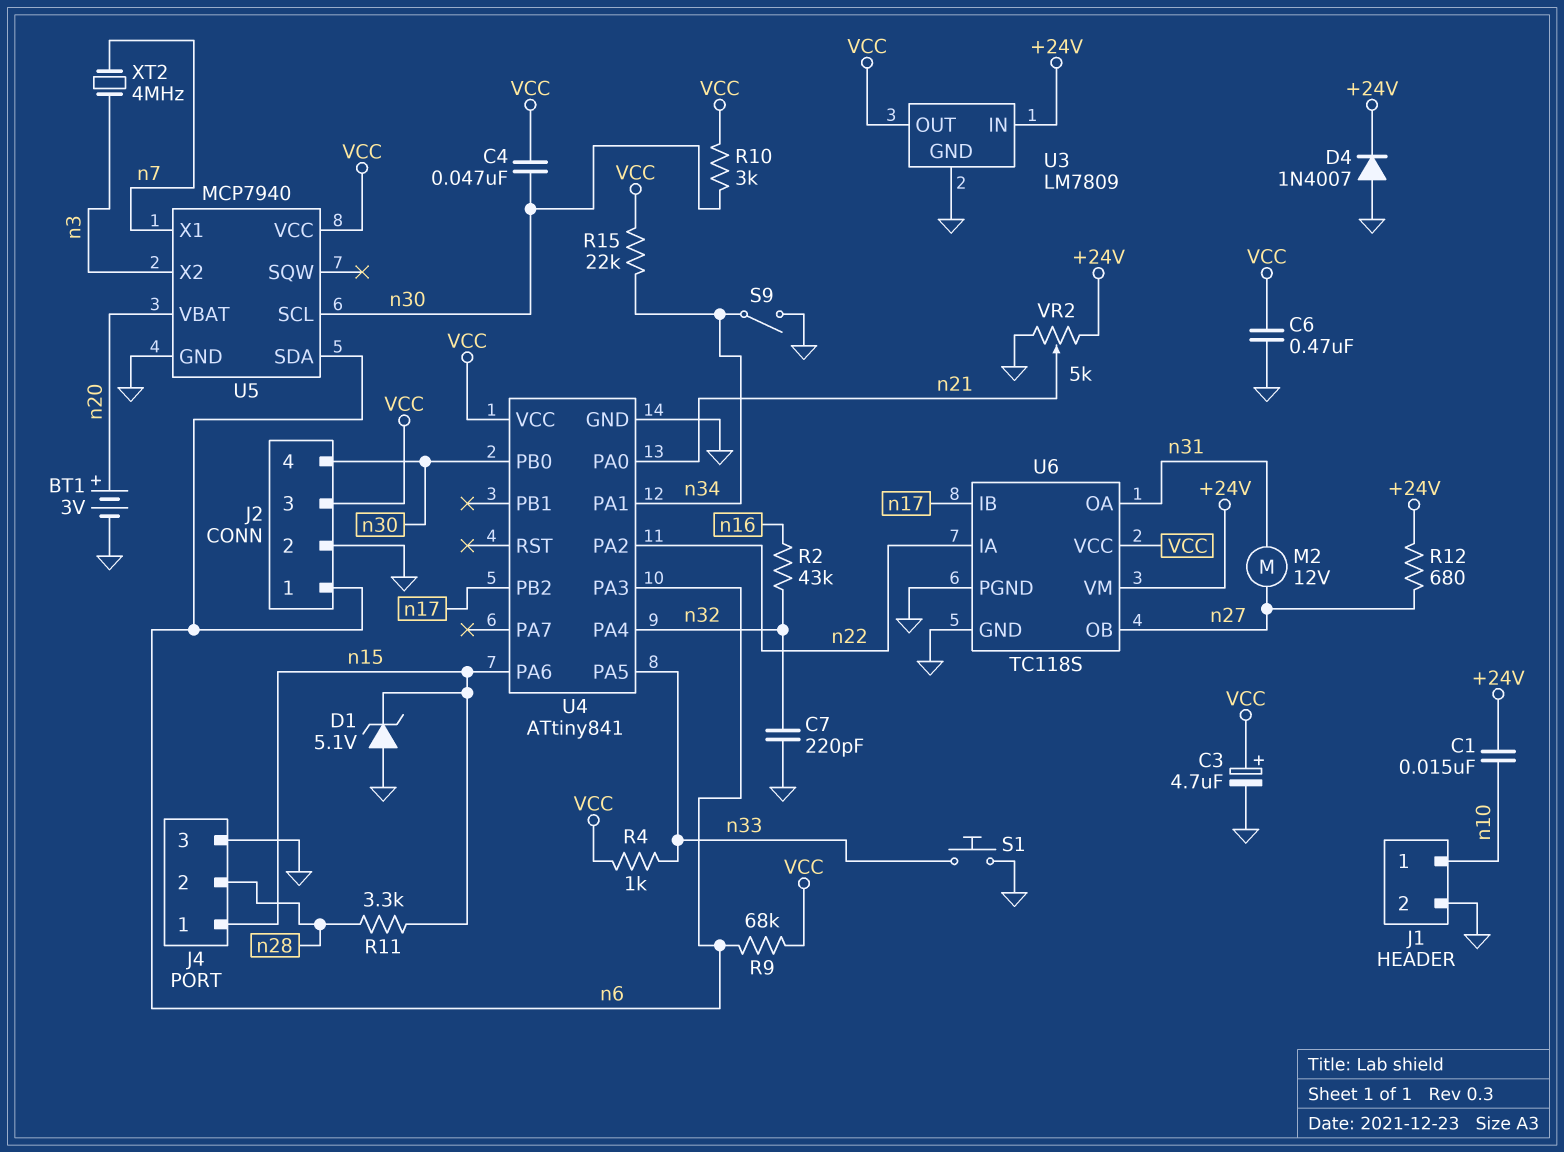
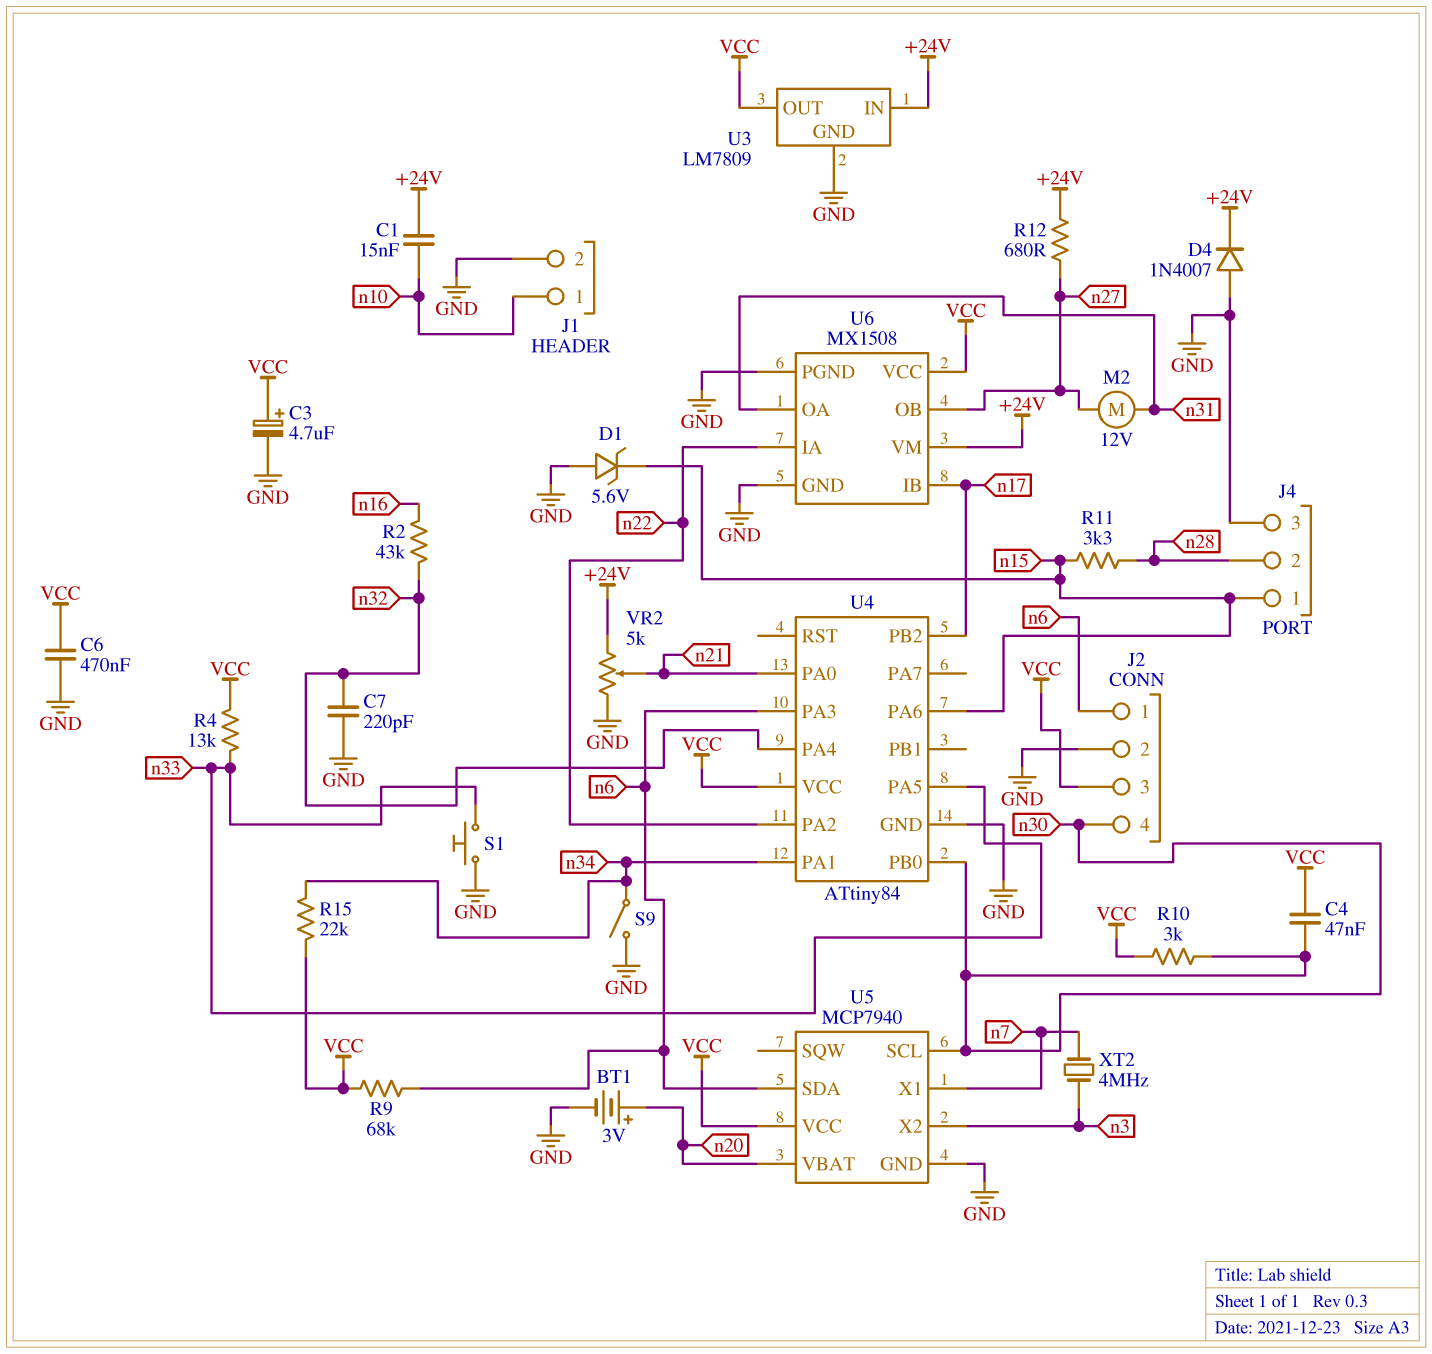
D1: zener 5.1V (A GND, K n15) -> zener 5.6V (A GND, K n15)
R4: 1k (VCC, n33) -> 13k (VCC, n33)
U4: ATtiny841 -> ATtiny84
U6: TC118S -> MX1508

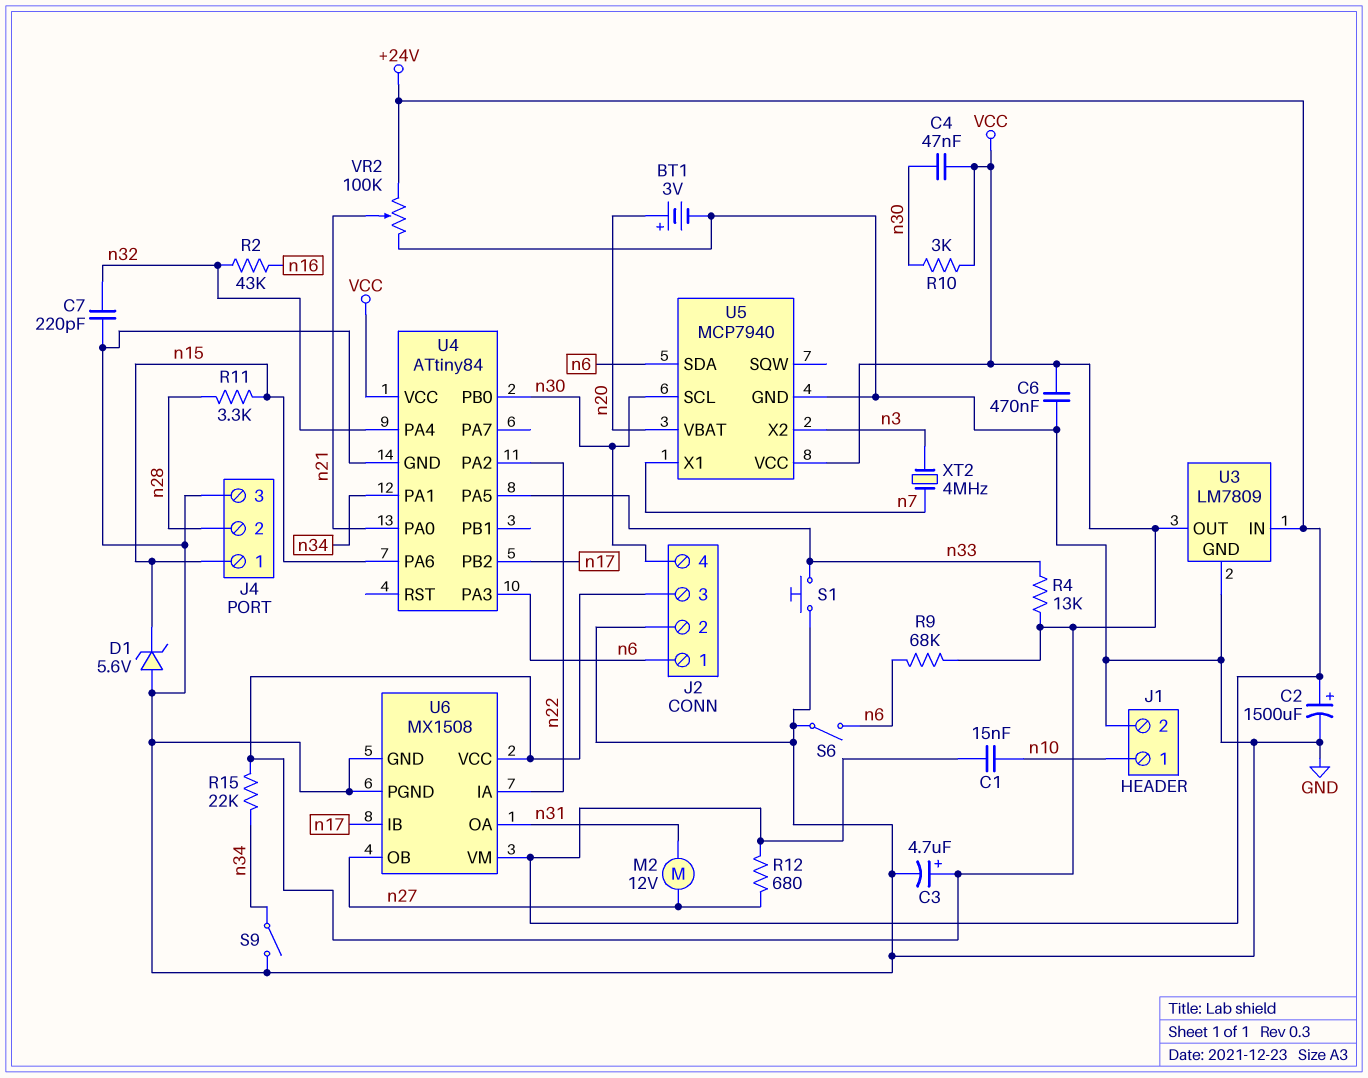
C2: none -> 1500uF (plus +24V, minus GND)
D4: diode 1N4007 (A GND, K +24V) -> none
S6: none -> switch (GND, n6)
VR2: 5k (+24V, GND, wiper n21) -> 100k (+24V, GND, wiper n21)

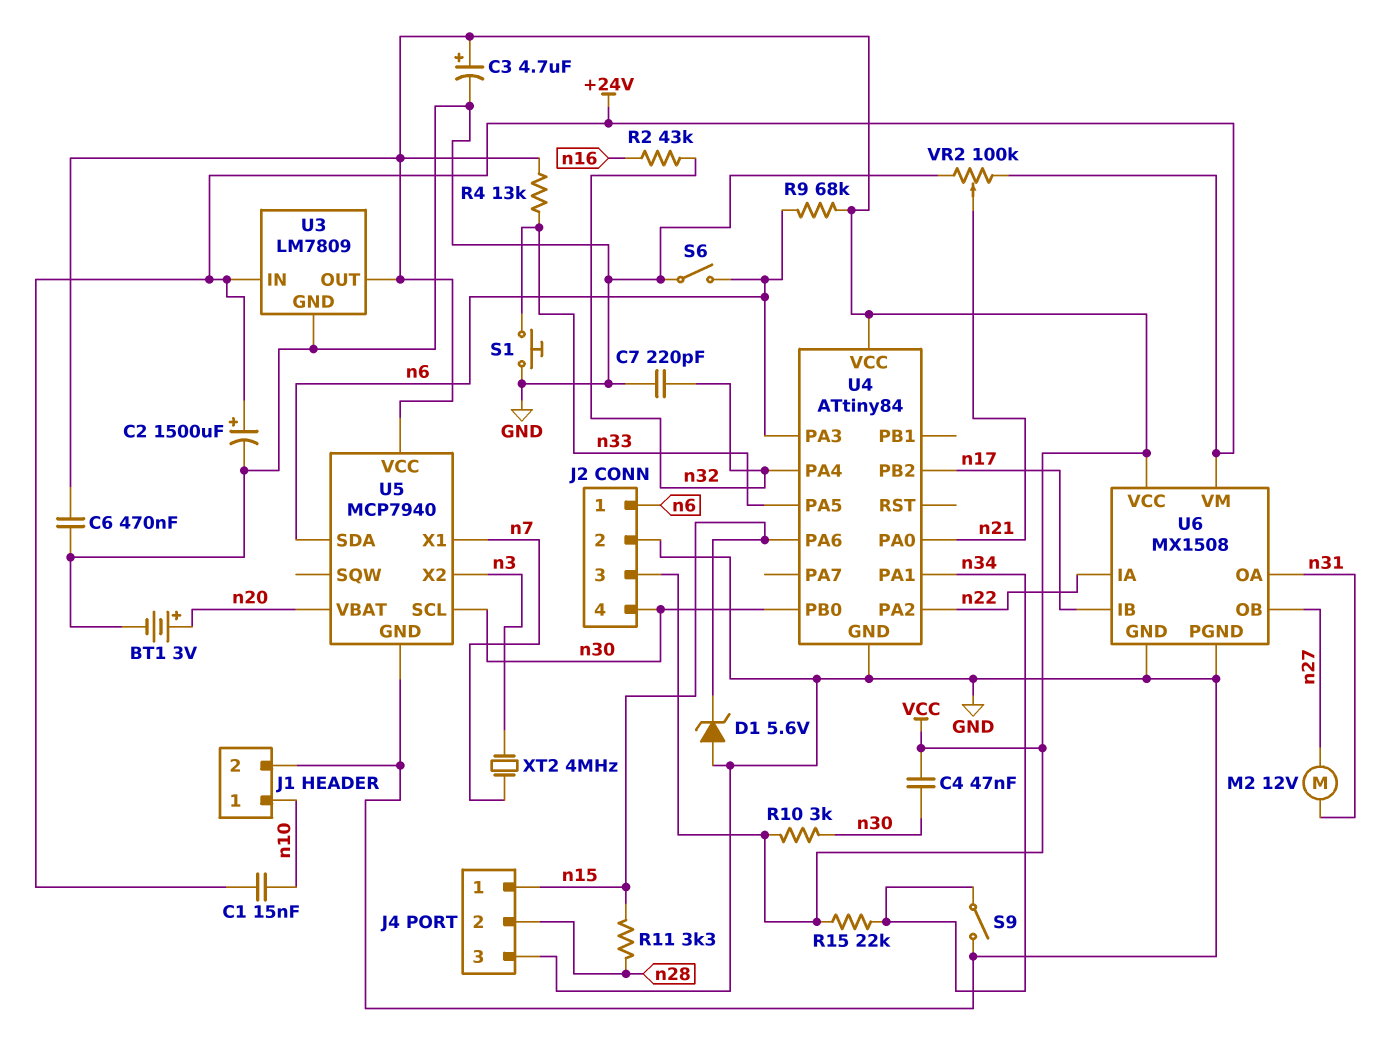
R12: 680 (+24V, n27) -> none

